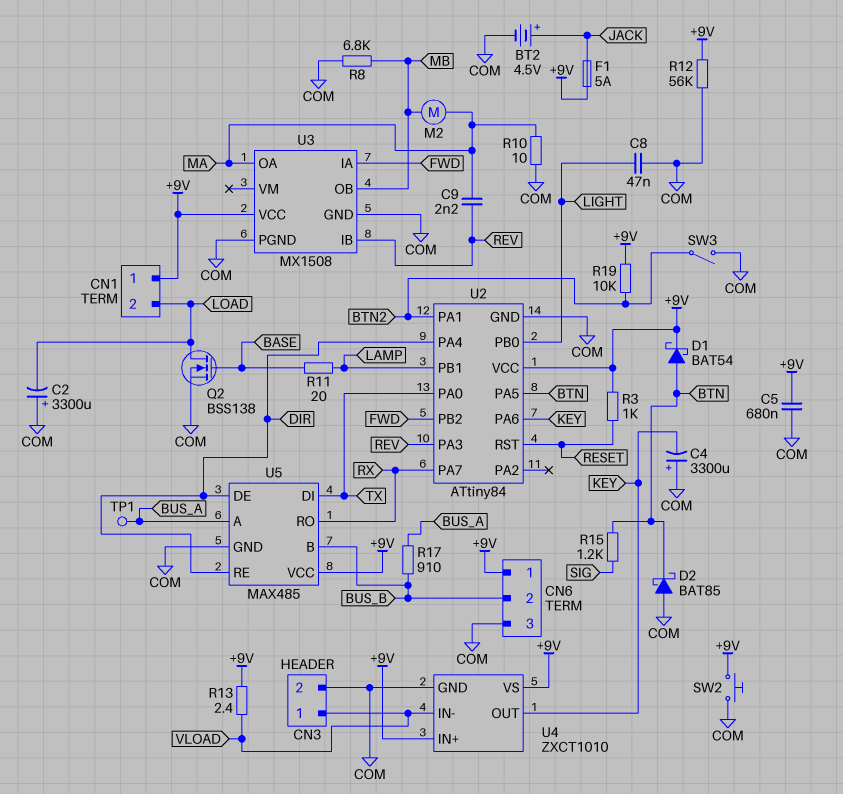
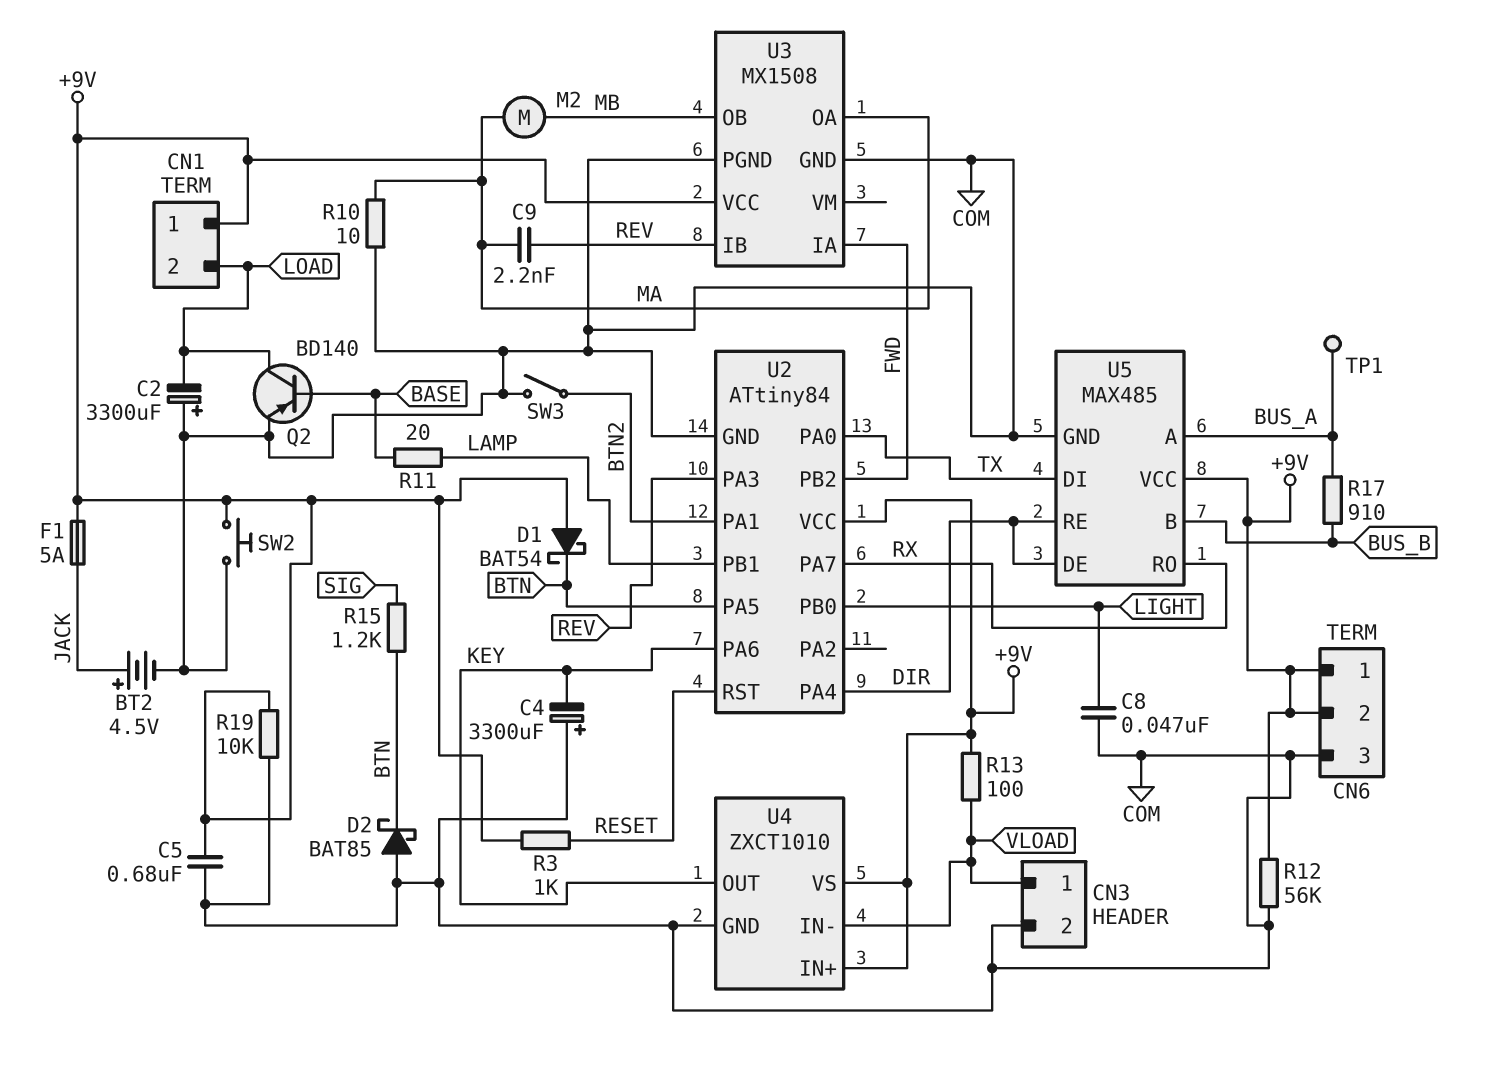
CN6 pin 2: BUS_B -> +9V
D1: schottky BAT54 (A BTN, K +9V) -> schottky BAT54 (A +9V, K BTN)
Q2: NMOS BSS138 (G BASE, D LOAD, S COM) -> PNP BD140 (B BASE, C LOAD, E COM)
R8: 6.8k (COM, MB) -> none
R13: 2.4 (+9V, VLOAD) -> 100 (+9V, VLOAD)
R19: 10k (+9V, BTN2) -> 10k (+9V, COM)

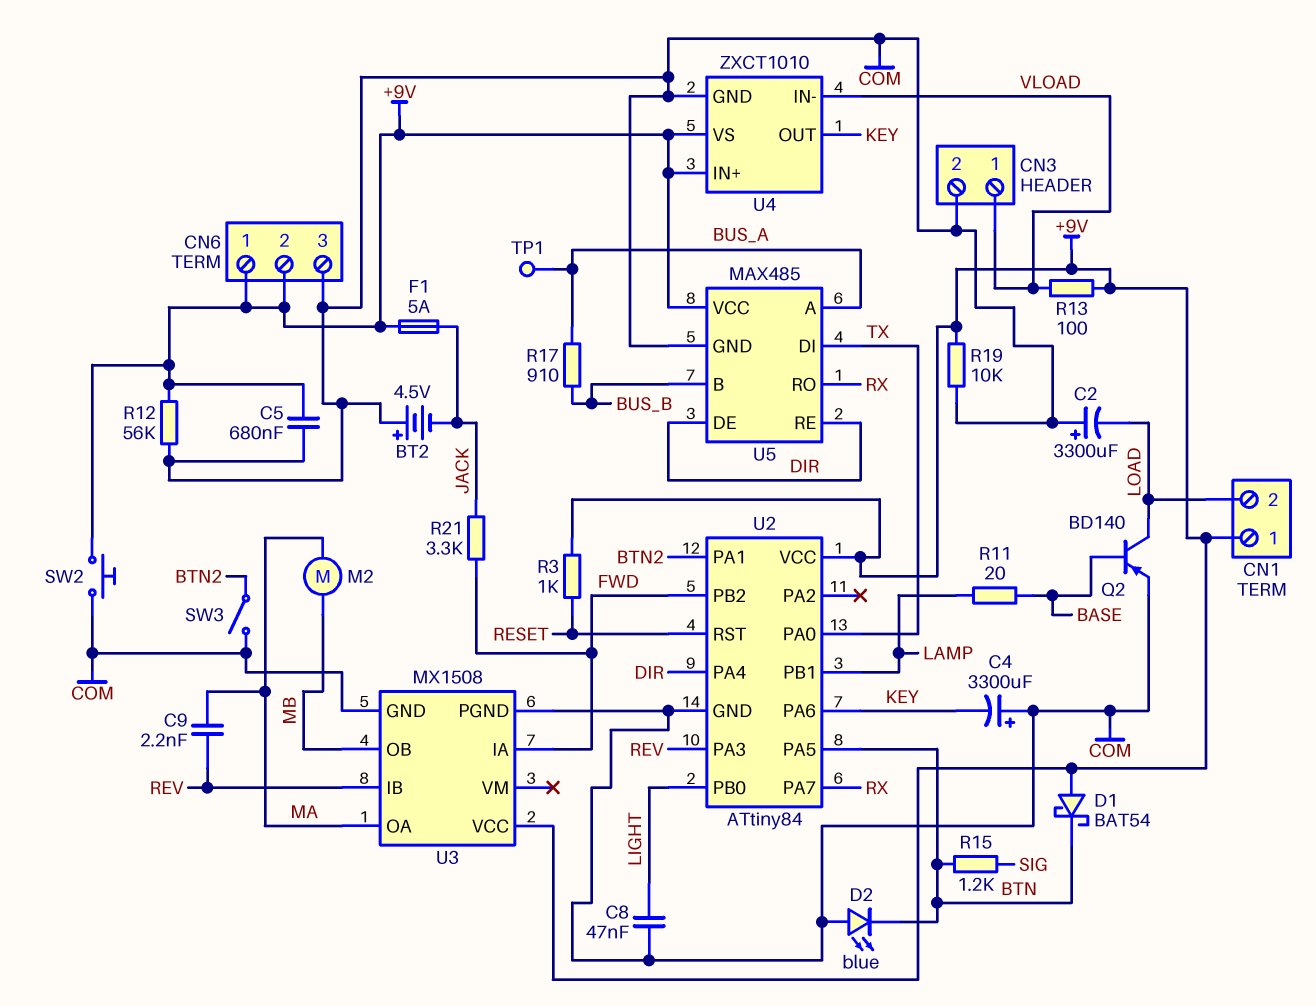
BT2: 4.5V (plus JACK, minus COM) -> 4.5V (plus COM, minus JACK)
D2: schottky BAT85 (A COM, K BTN) -> LED blue (A COM, K BTN)
R10: 10 (COM, MA) -> none
R21: none -> 3.3k (FWD, JACK)

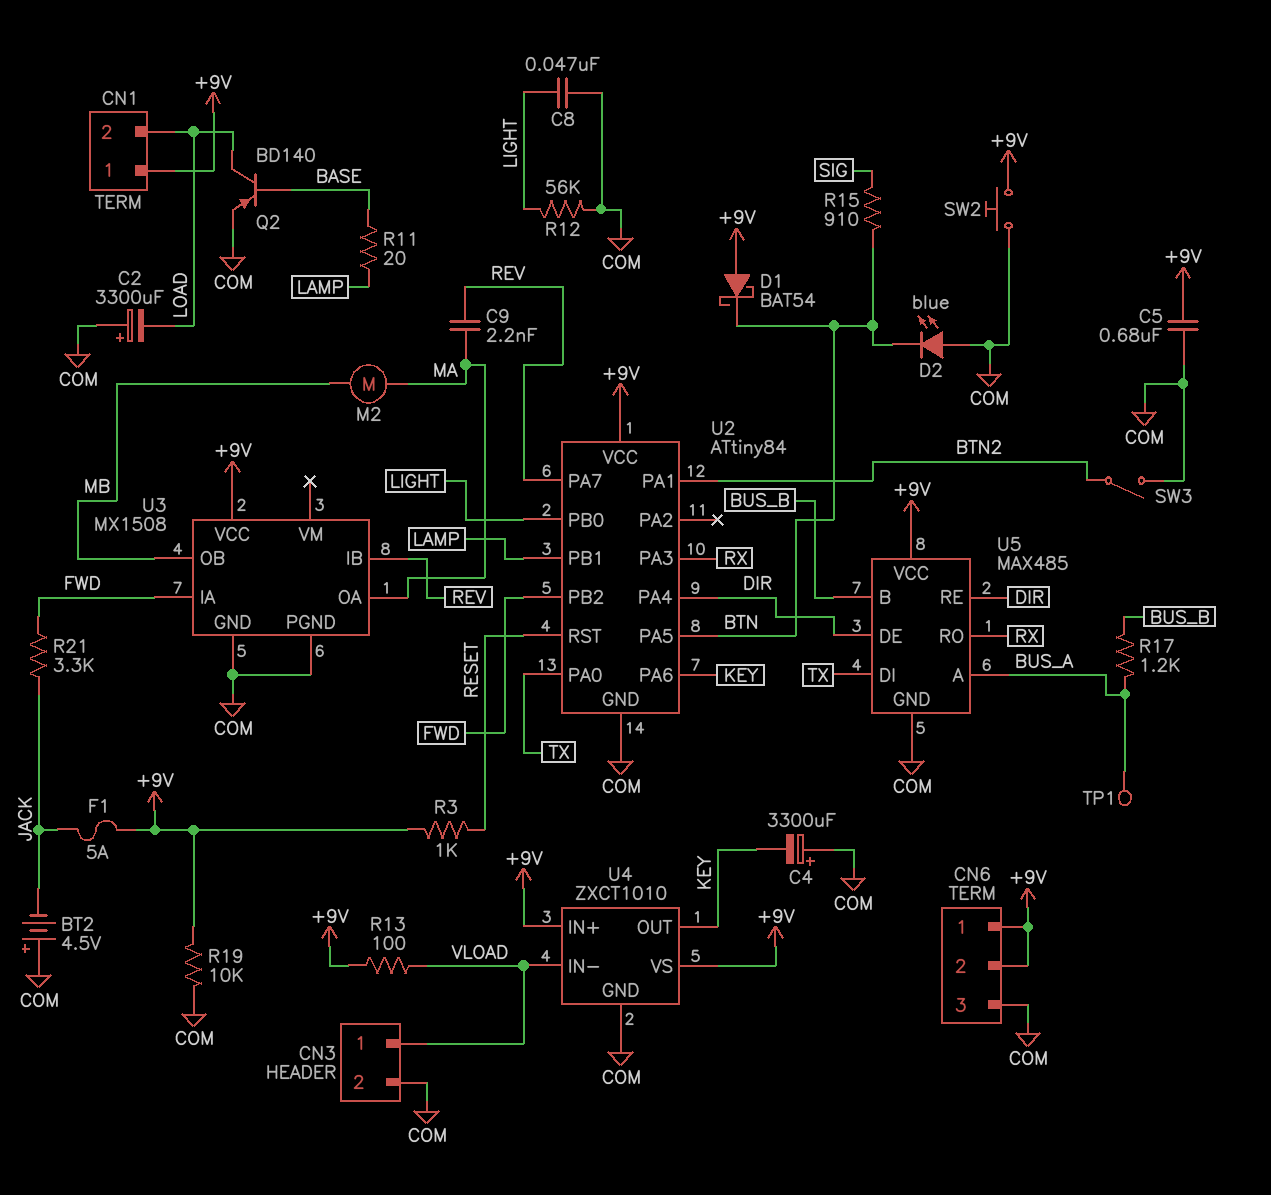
R12: 56k (+9V, COM) -> 56k (COM, LIGHT)
R15: 1.2k (BTN, SIG) -> 910 (BTN, SIG)
R17: 910 (BUS_A, BUS_B) -> 1.2k (BUS_A, BUS_B)
U2 pin PA3: REV -> RX
U2 pin PA7: RX -> REV

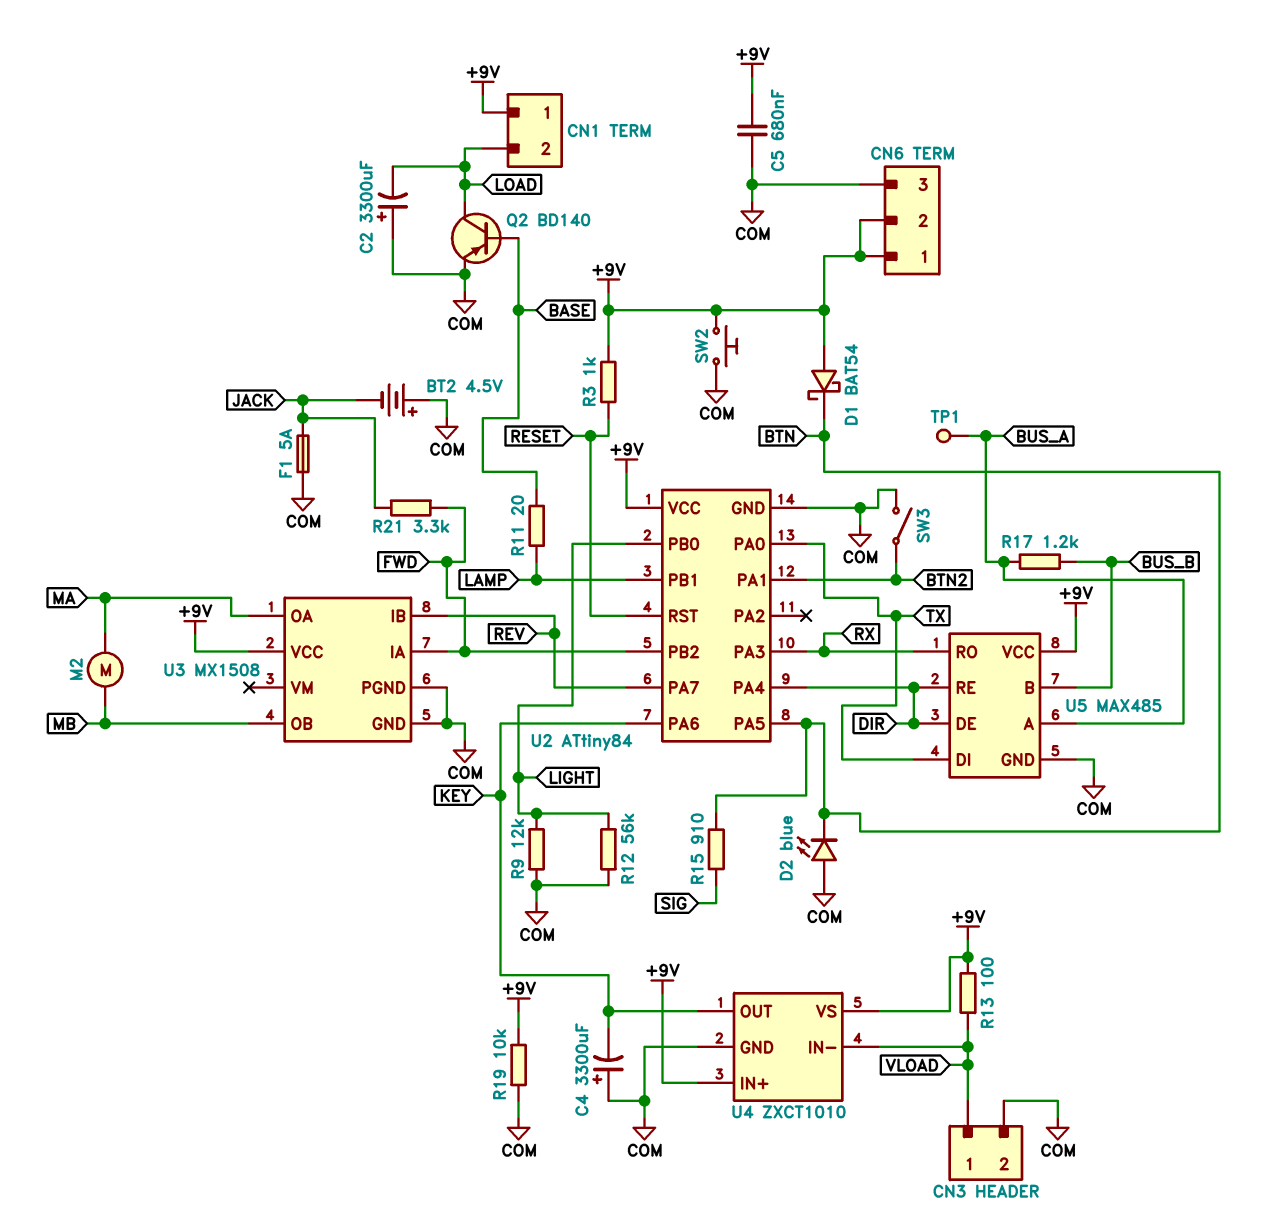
C8: 47nF (COM, LIGHT) -> none
C9: 2.2nF (MA, REV) -> none
F1: 5A (+9V, JACK) -> 5A (COM, JACK)
R9: none -> 12k (COM, LIGHT)

